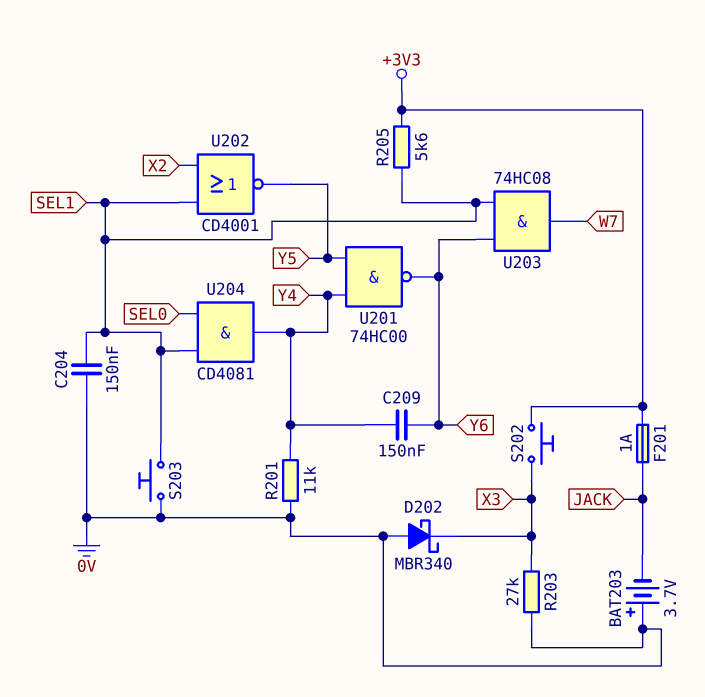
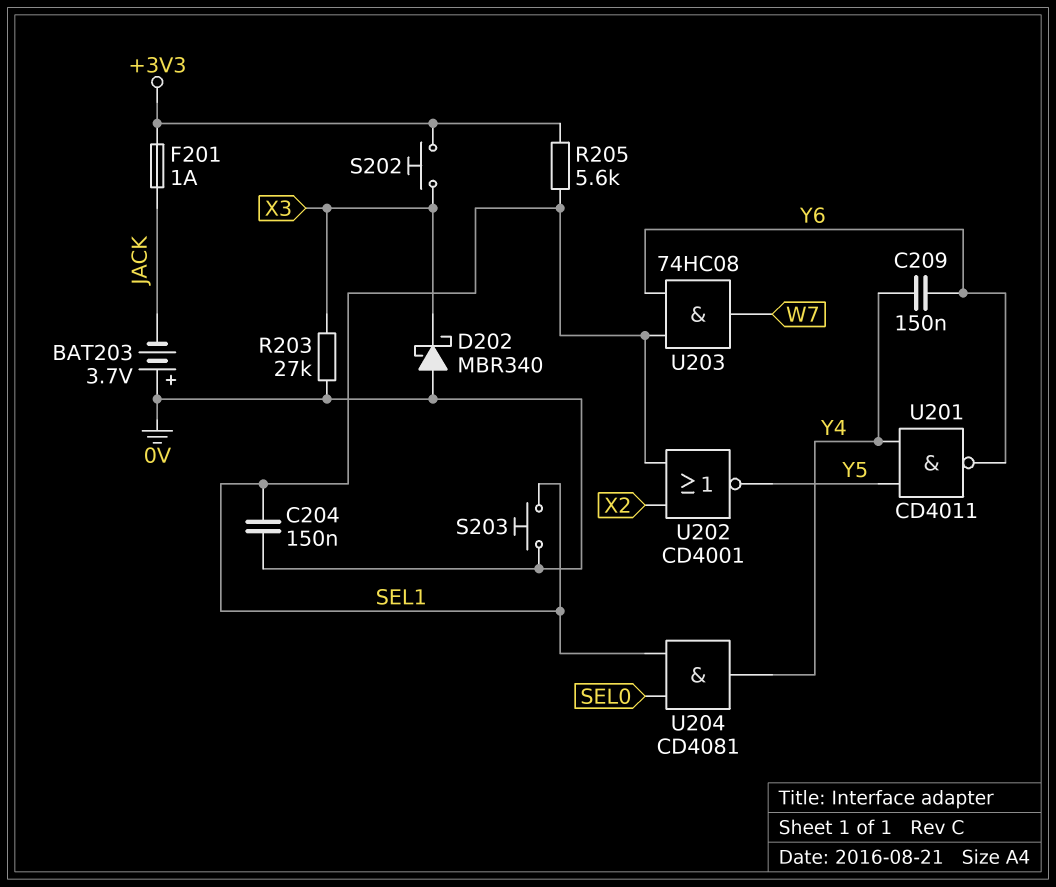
R201: 11k (0V, Y4) -> none
U201: NAND 74HC00 (in Y4, in Y5, out Y6) -> NAND CD4011 (in Y4, in Y5, out Y6)

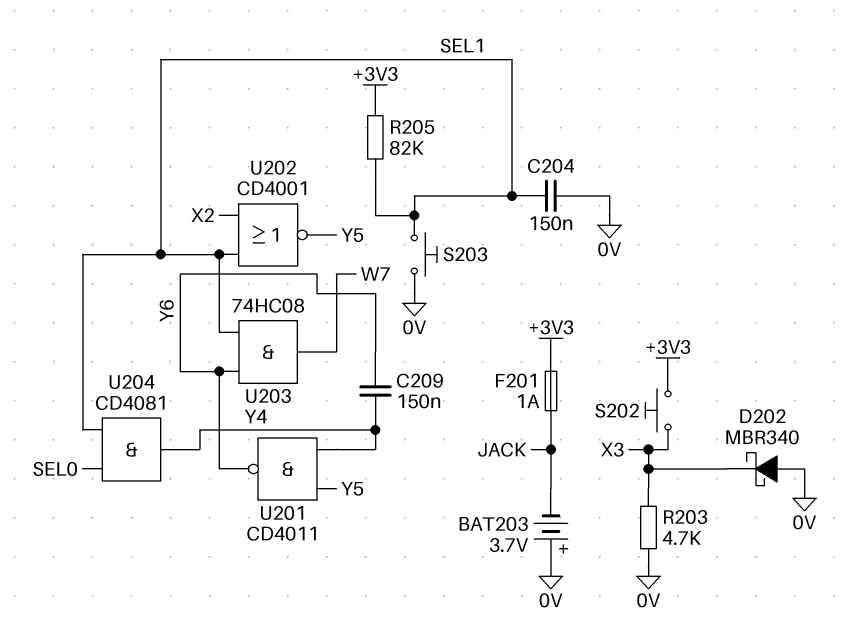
R203: 27k (0V, X3) -> 4.7k (0V, X3)
R205: 5.6k (+3V3, SEL1) -> 82k (+3V3, SEL1)

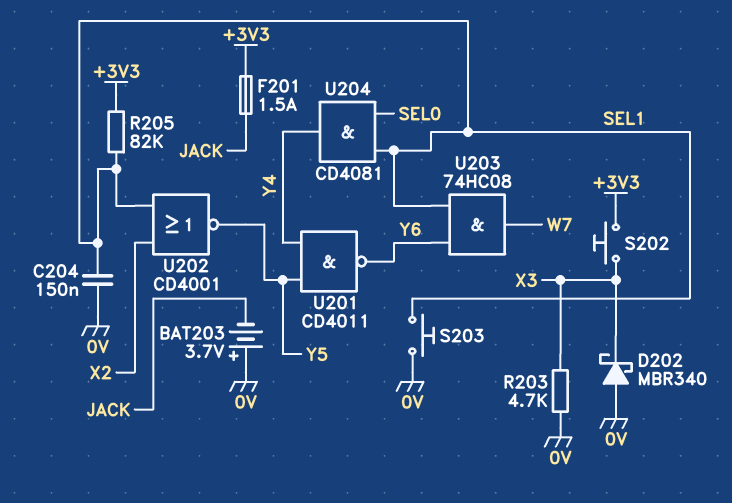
C209: 150nF (Y4, Y6) -> none
F201: 1A (+3V3, JACK) -> 1.5A (+3V3, JACK)

